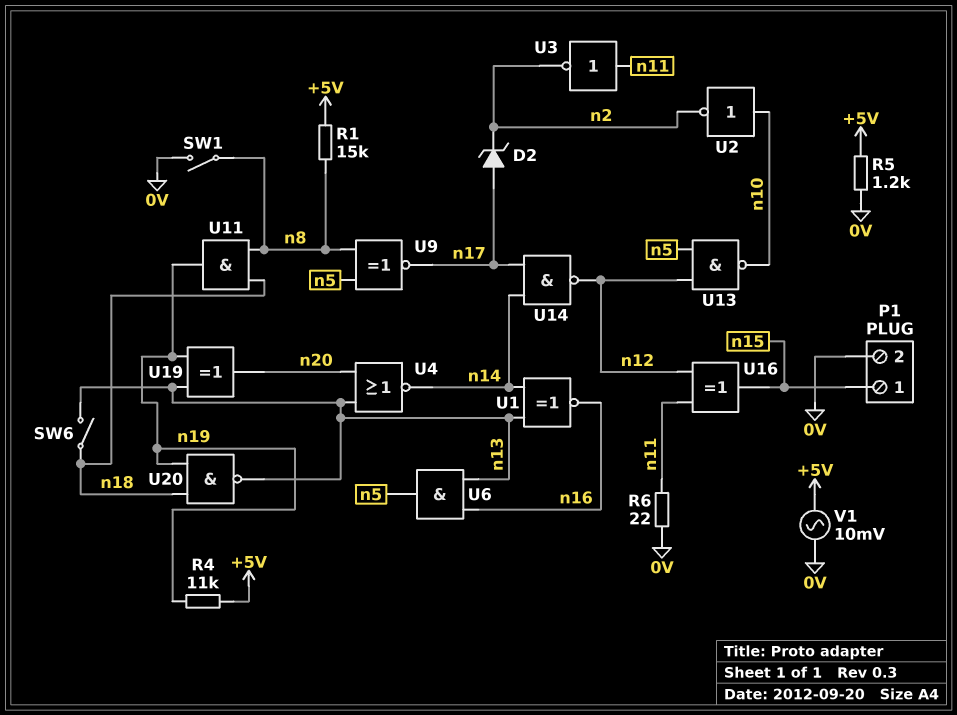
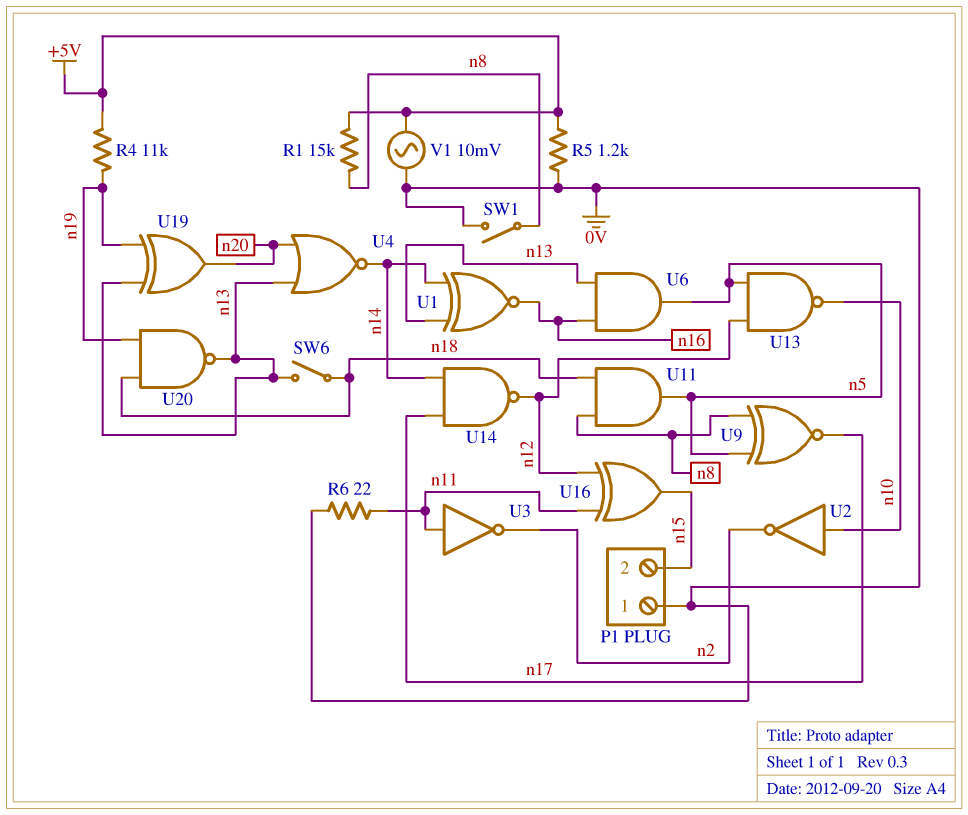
D2: zener (A n17, K n2) -> none
P1 pin 1: n15 -> 0V
P1 pin 2: 0V -> n15
U11: AND (in n8, in n18, out n19) -> AND (in n8, in n18, out n5)

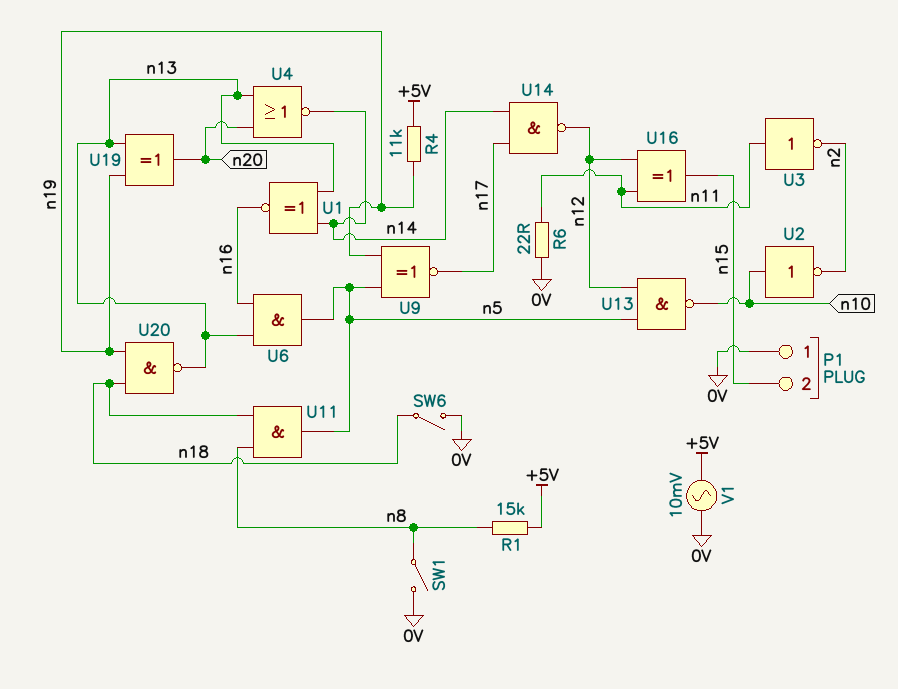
R5: 1.2k (+5V, 0V) -> none
SW6: switch (n13, n18) -> switch (0V, n18)
U9: XNOR (in n5, in n8, out n17) -> XNOR (in n5, in n19, out n17)

